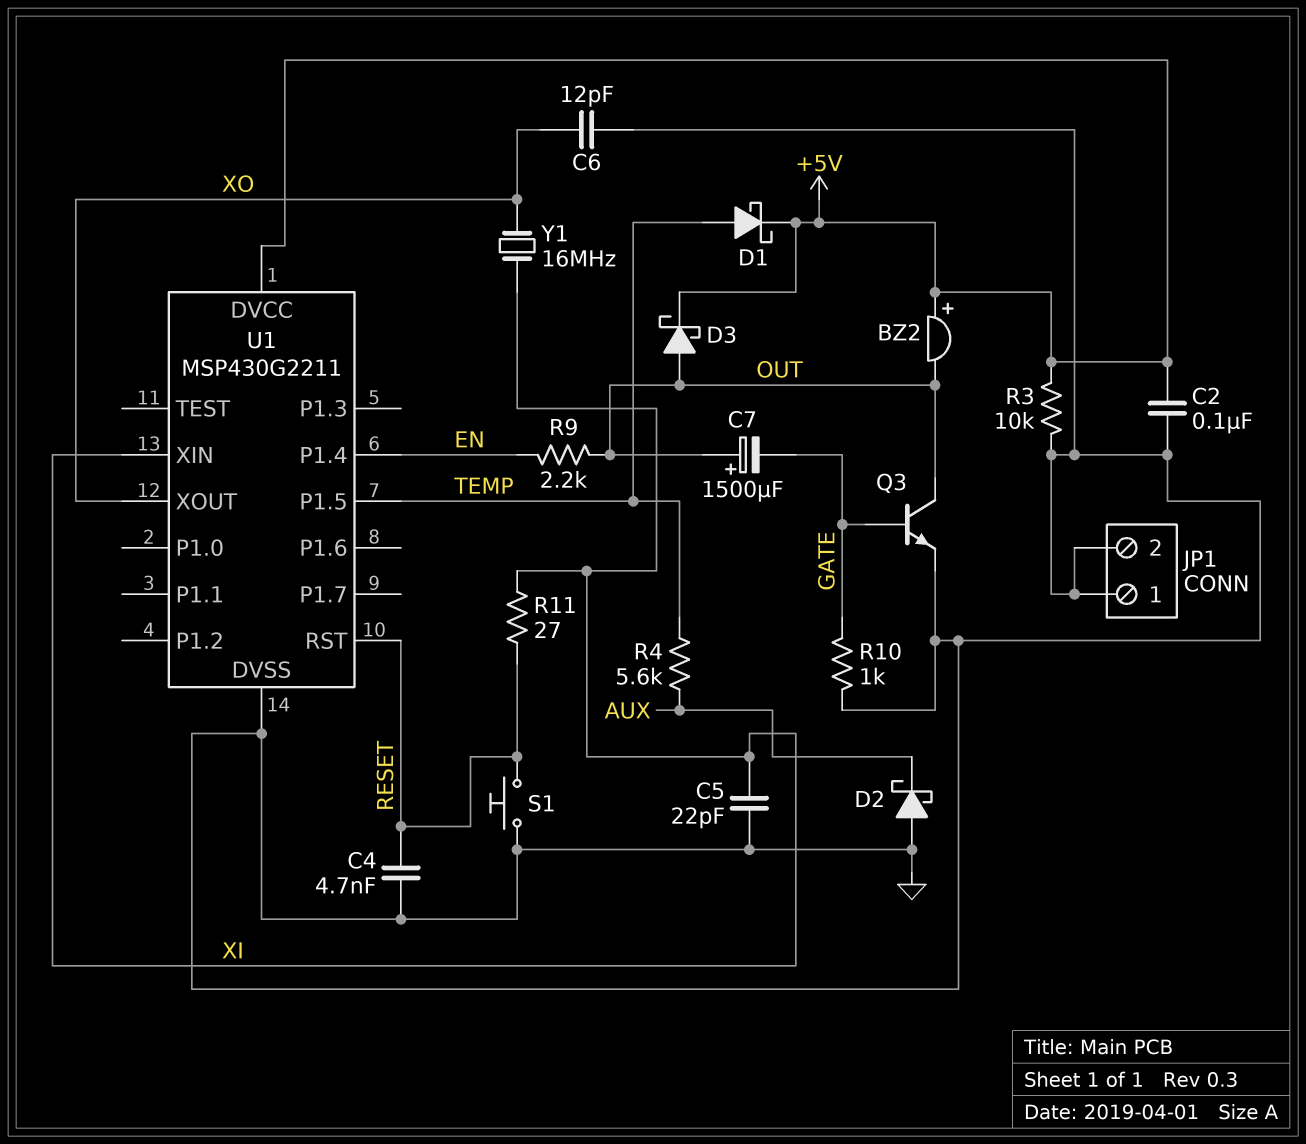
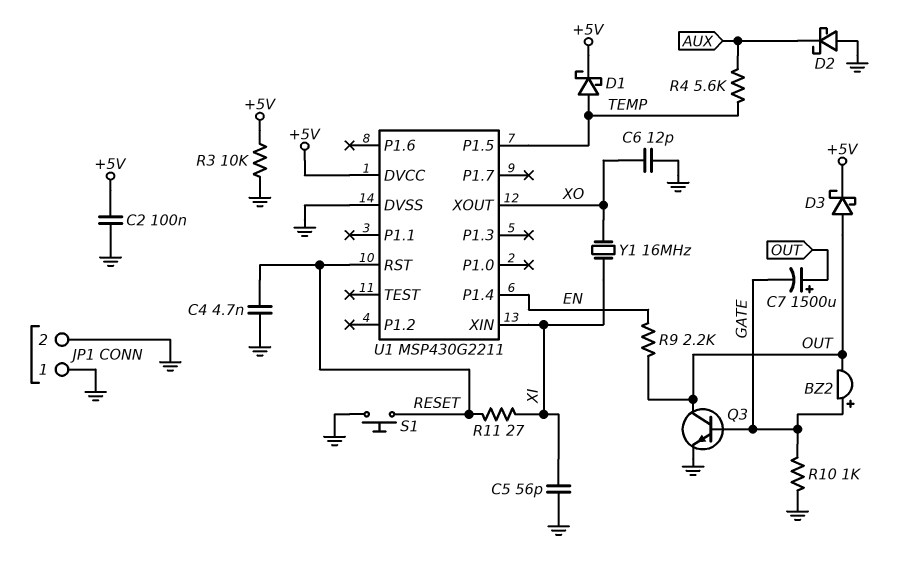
BZ2: buzzer (plus +5V, minus OUT) -> buzzer (plus GATE, minus OUT)
C5: 22pF (GND, XI) -> 56pF (GND, XI)

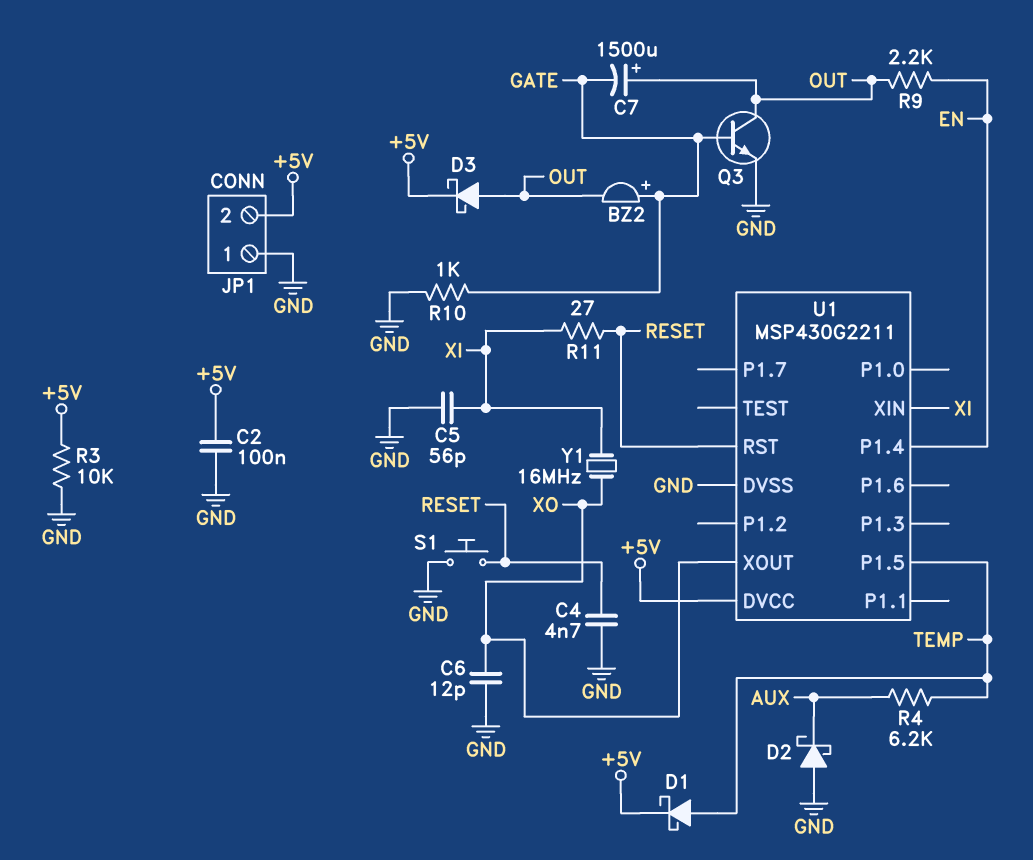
JP1 pin 2: GND -> +5V
R4: 5.6k (AUX, TEMP) -> 6.2k (AUX, TEMP)

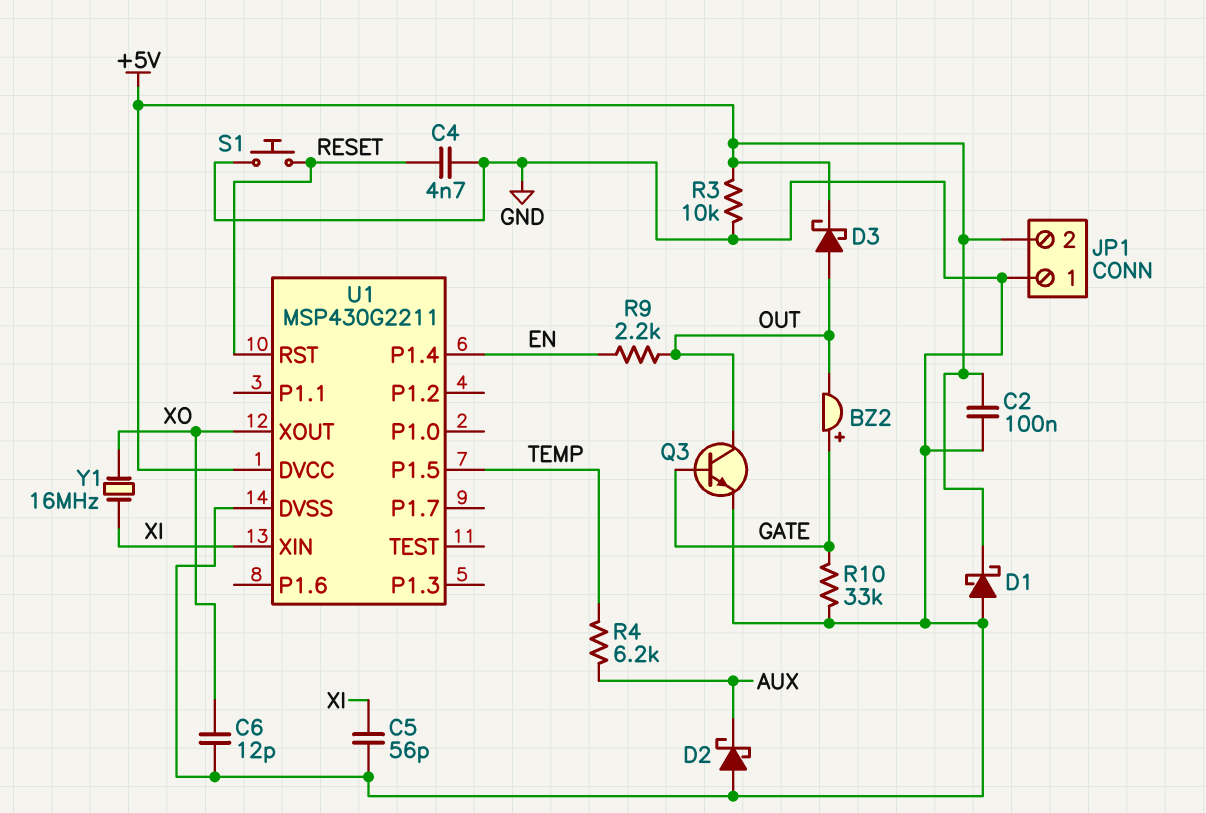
C7: 1500uF (plus OUT, minus GATE) -> none
D1: schottky (A TEMP, K +5V) -> schottky (A GND, K +5V)
R10: 1k (GATE, GND) -> 33k (GATE, GND)
R11: 27 (RESET, XI) -> none

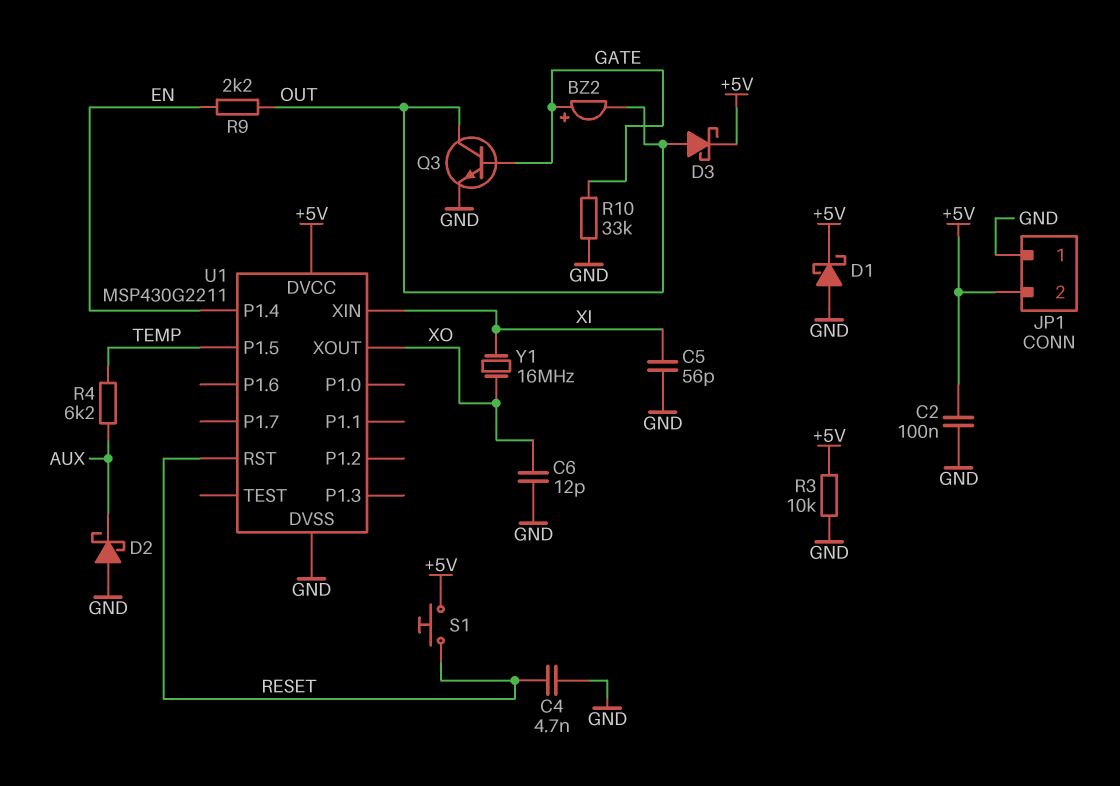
S1: button (GND, RESET) -> button (+5V, RESET)

